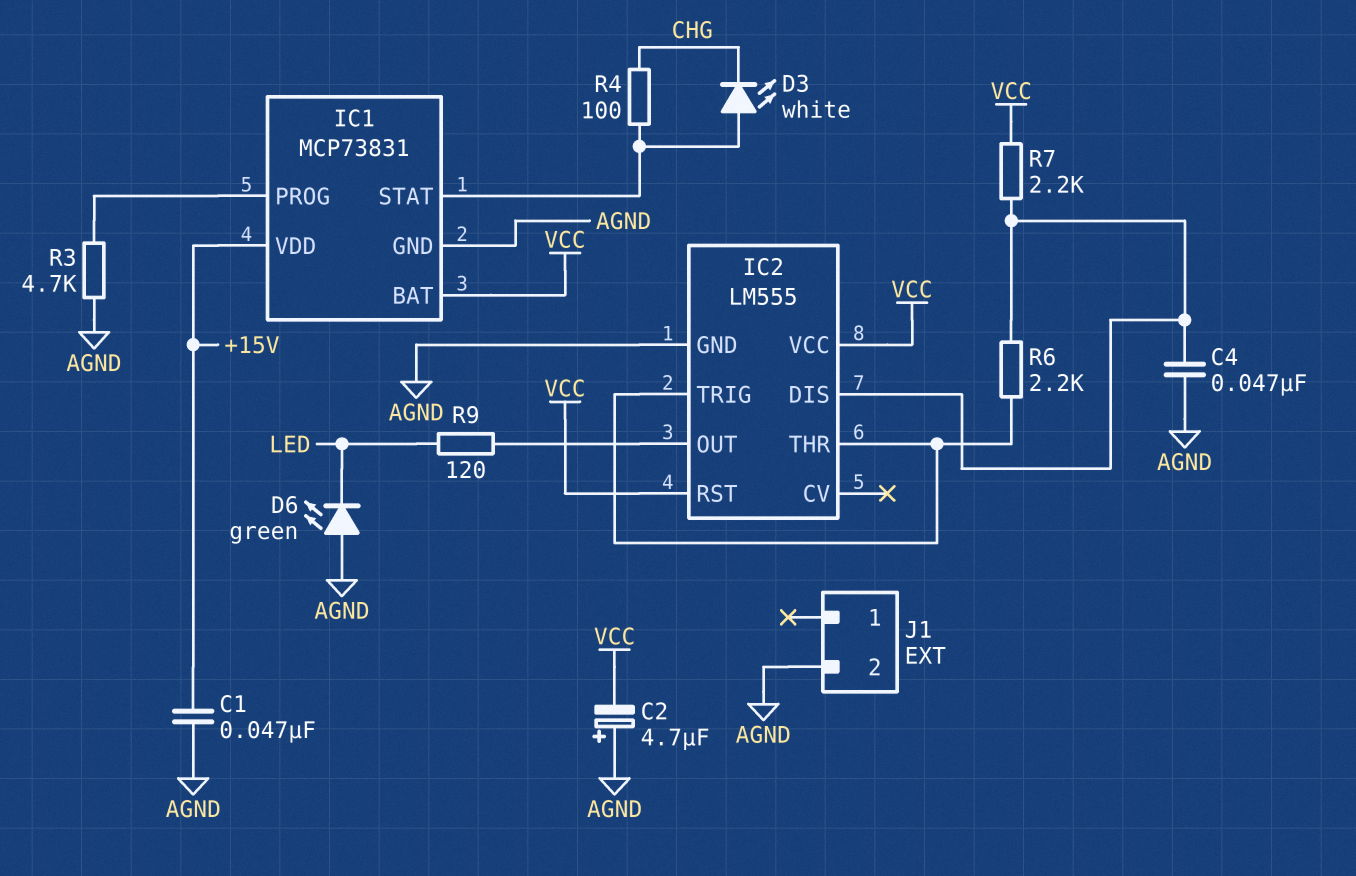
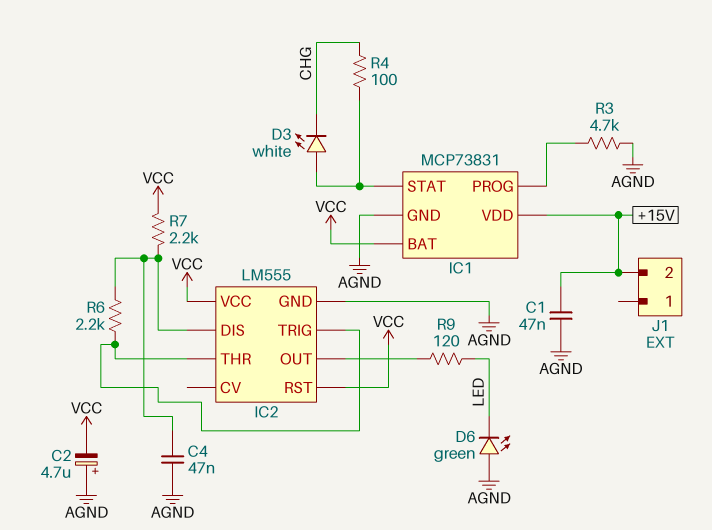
J1 pin 2: AGND -> +15V

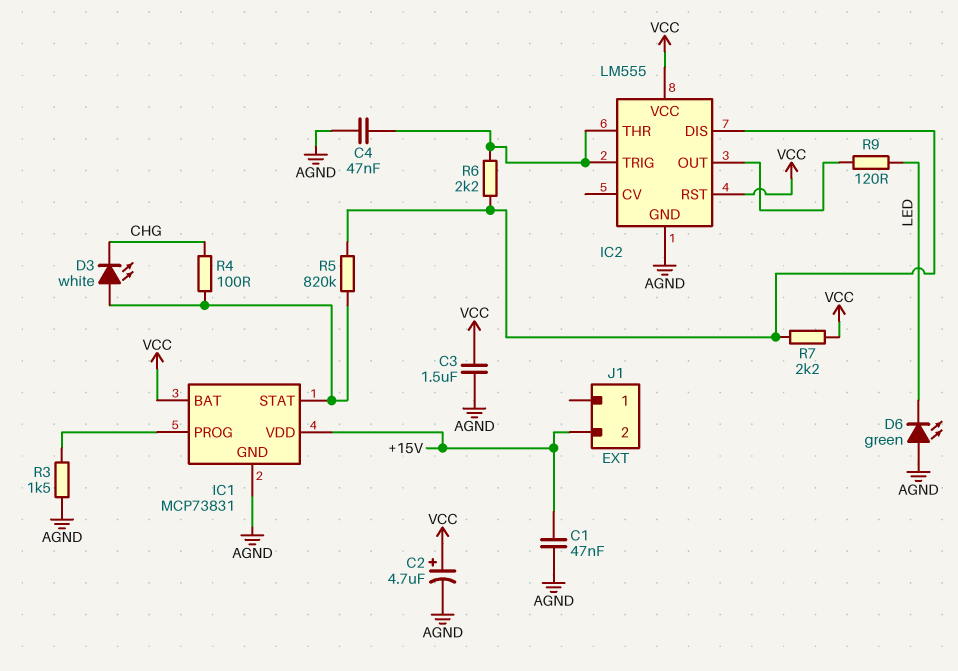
C2: 4.7uF (plus AGND, minus VCC) -> 4.7uF (plus VCC, minus AGND)
C3: none -> 1.5uF (AGND, VCC)
C4: 47nF (AGND, IC2/DIS) -> 47nF (AGND, IC2/THR)
R3: 4.7k (AGND, IC1/PROG) -> 1.5k (AGND, IC1/PROG)
R5: none -> 820k (IC1/STAT, IC2/DIS)

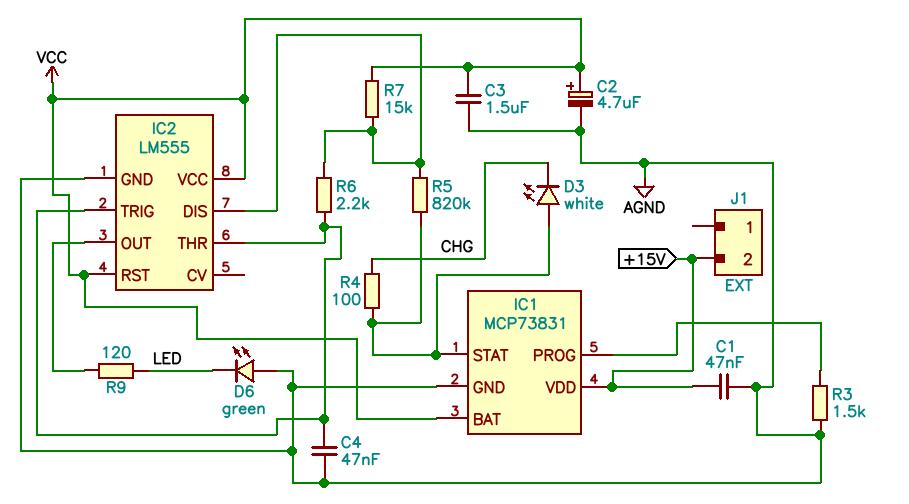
R7: 2.2k (IC2/DIS, VCC) -> 15k (IC2/DIS, VCC)

